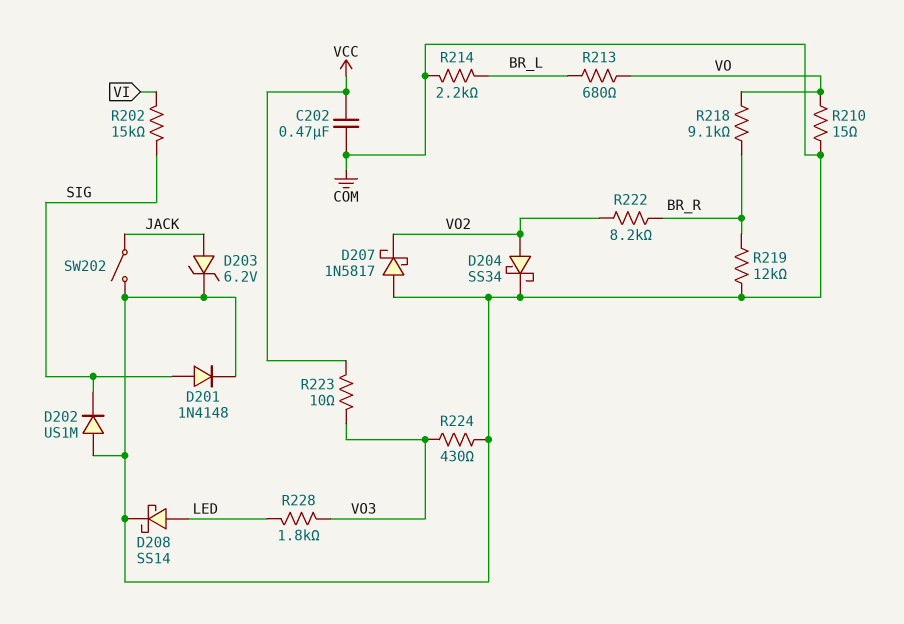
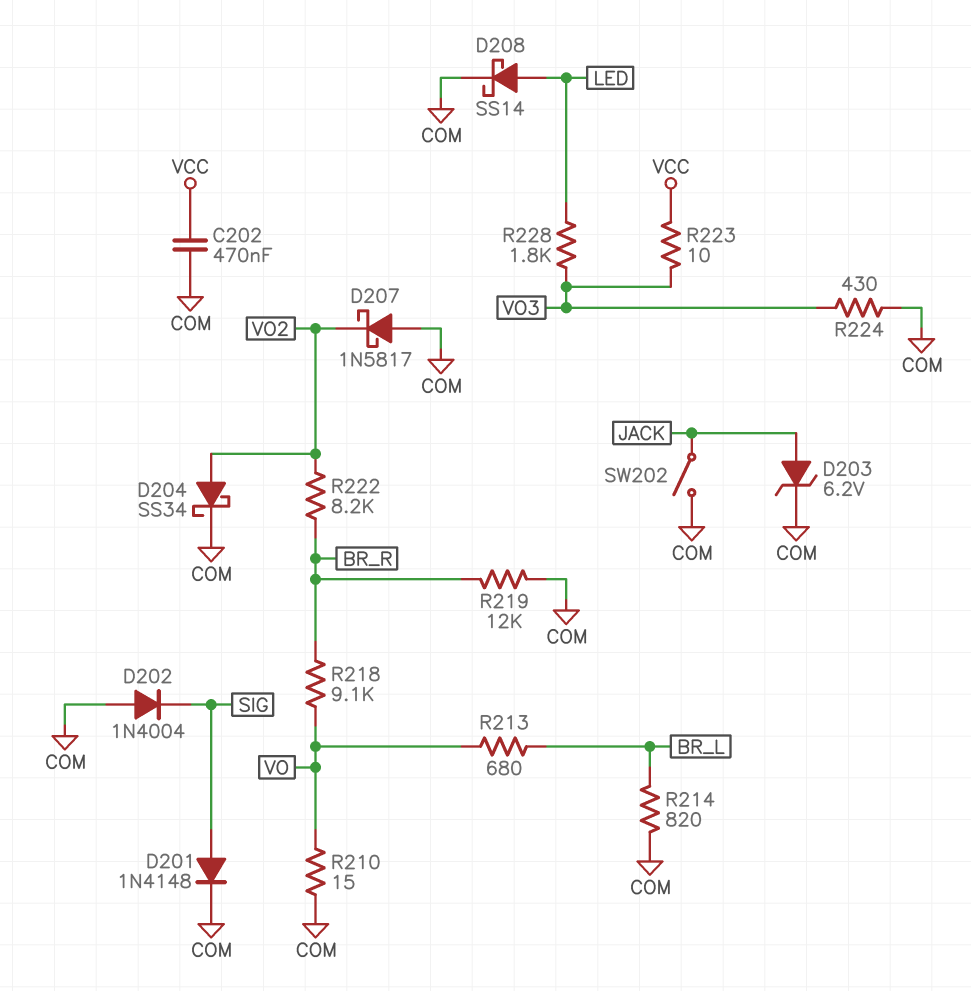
D202: diode US1M (A COM, K SIG) -> diode 1N4004 (A COM, K SIG)
R202: 15k (SIG, VI) -> none
R214: 2.2k (BR_L, COM) -> 820 (BR_L, COM)

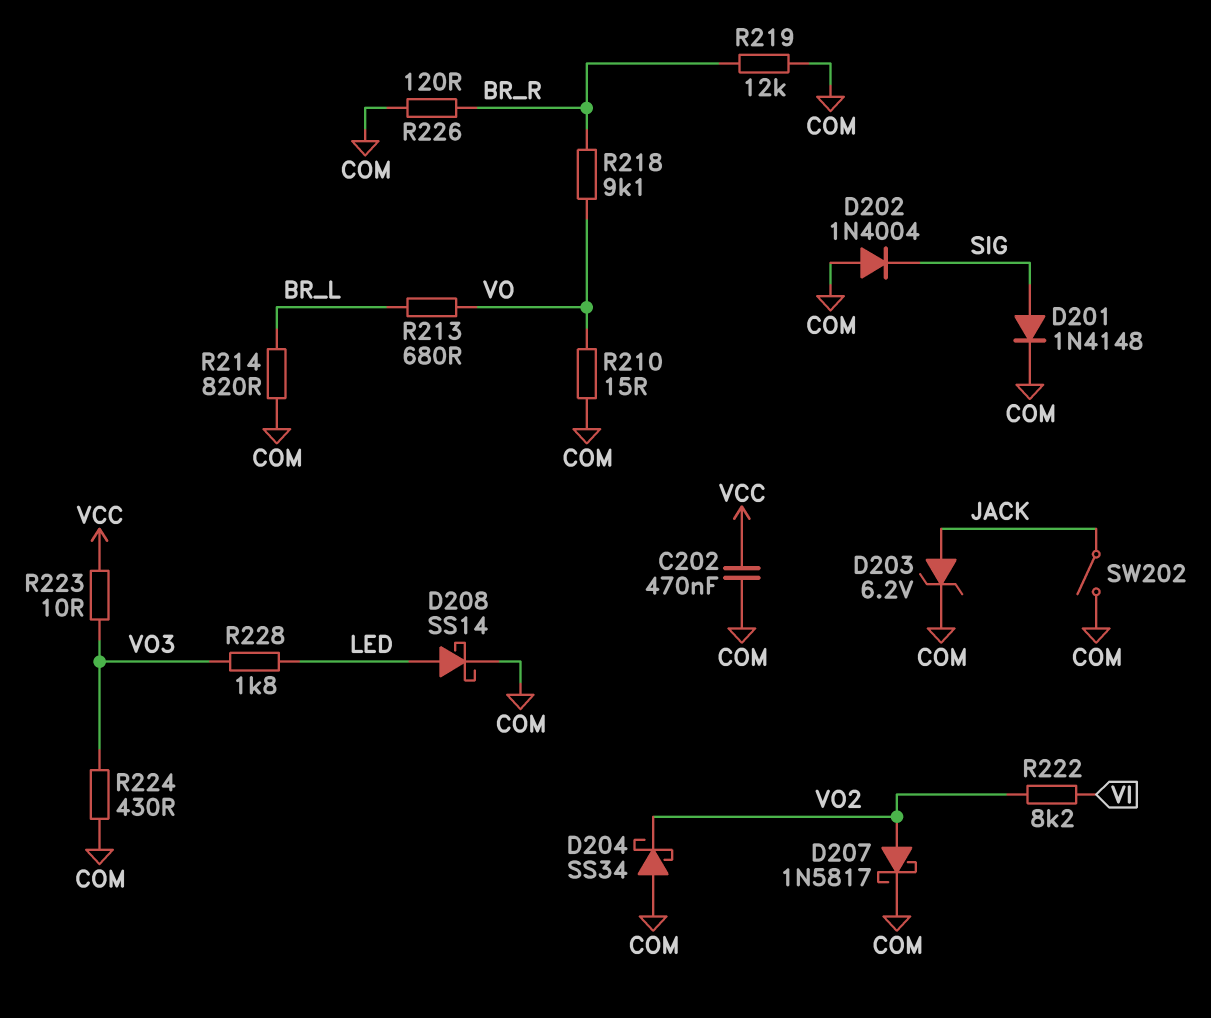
D204: schottky SS34 (A VO2, K COM) -> schottky SS34 (A COM, K VO2)
D207: schottky 1N5817 (A COM, K VO2) -> schottky 1N5817 (A VO2, K COM)
R222: 8.2k (BR_R, VO2) -> 8.2k (VI, VO2)
R226: none -> 120 (BR_R, COM)

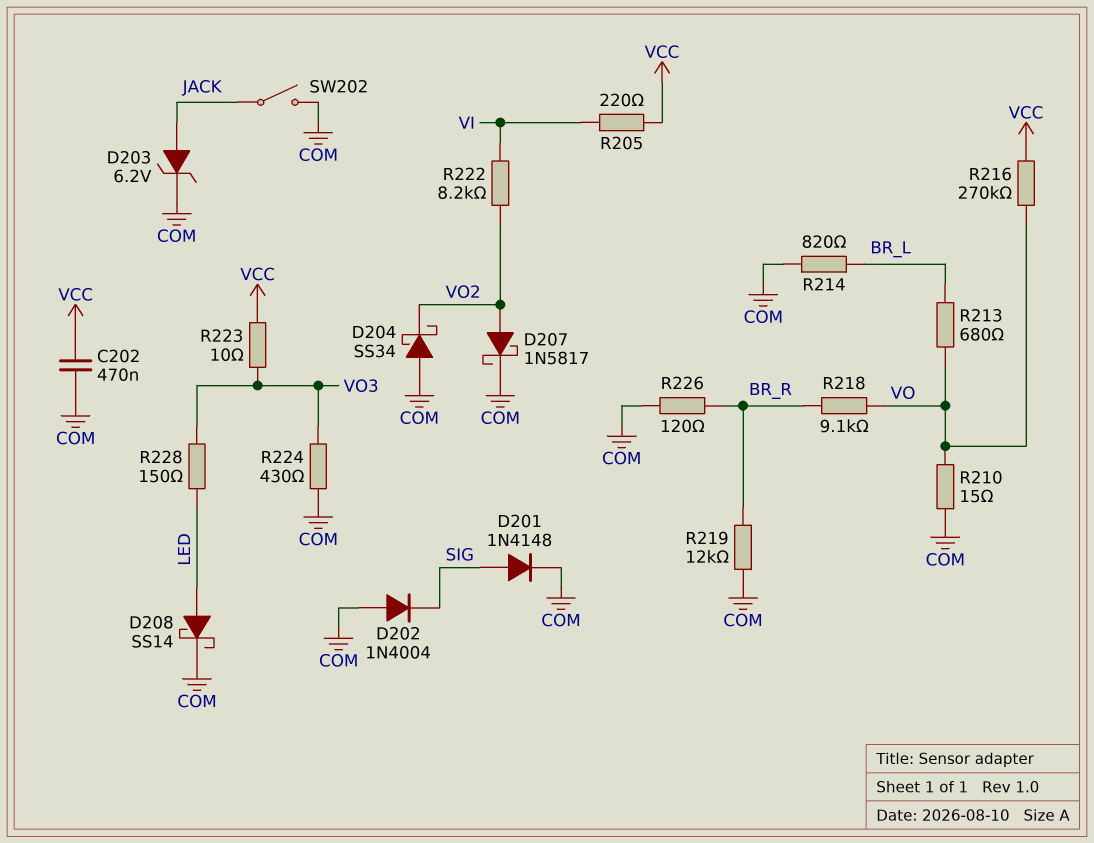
R205: none -> 220 (VCC, VI)
R216: none -> 270k (VCC, VO)
R228: 1.8k (LED, VO3) -> 150 (LED, VO3)

